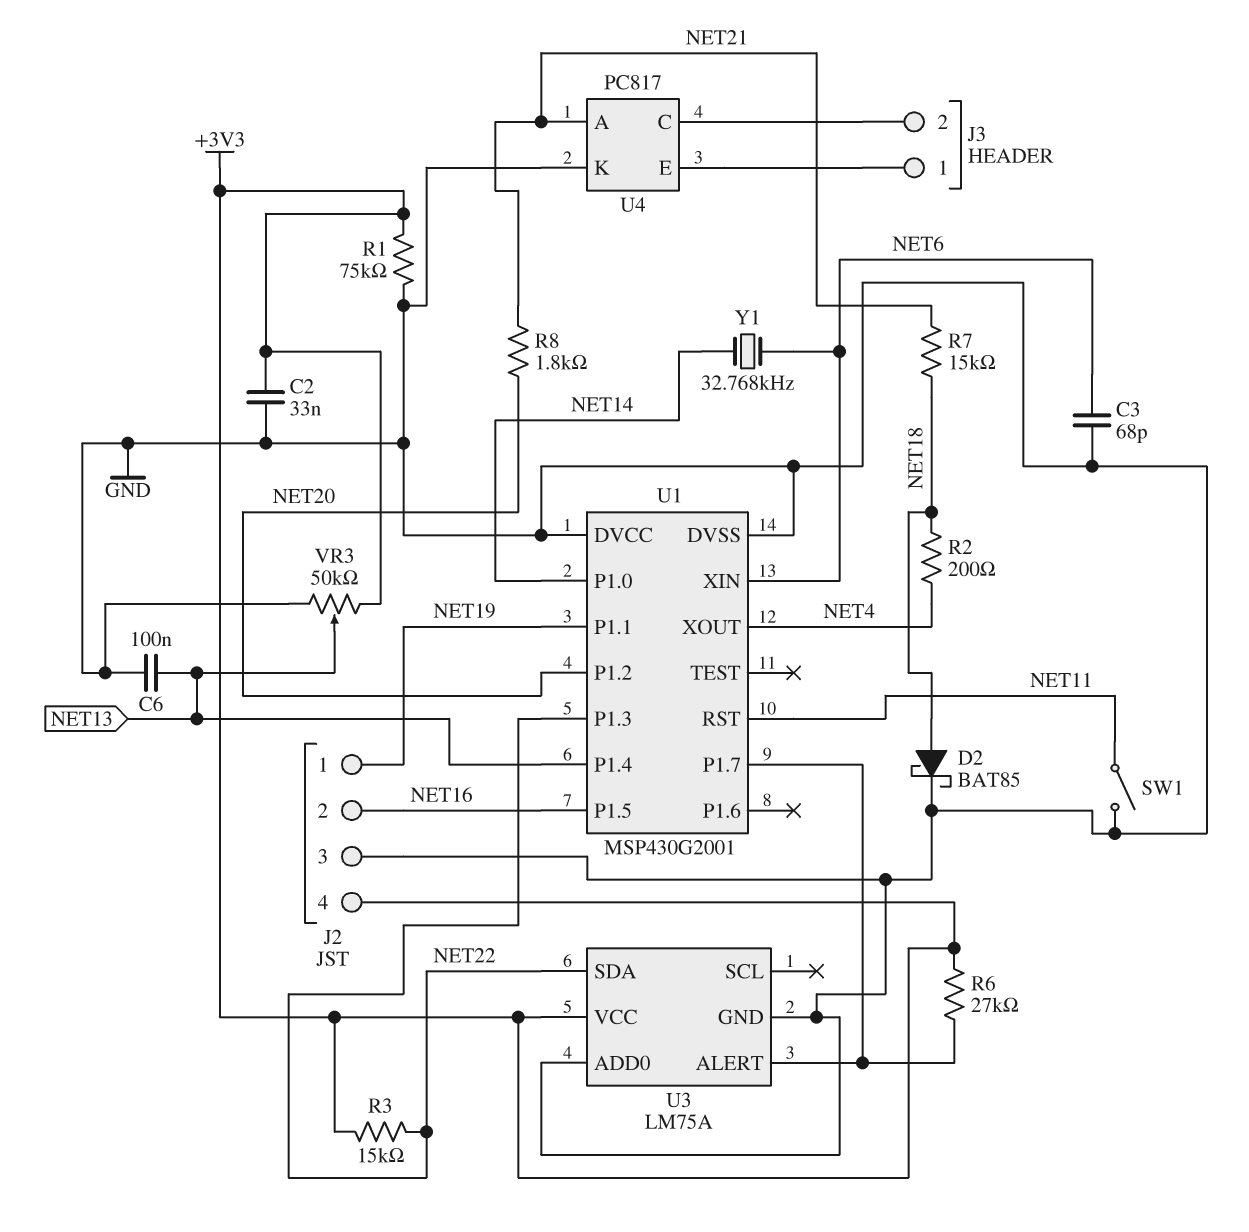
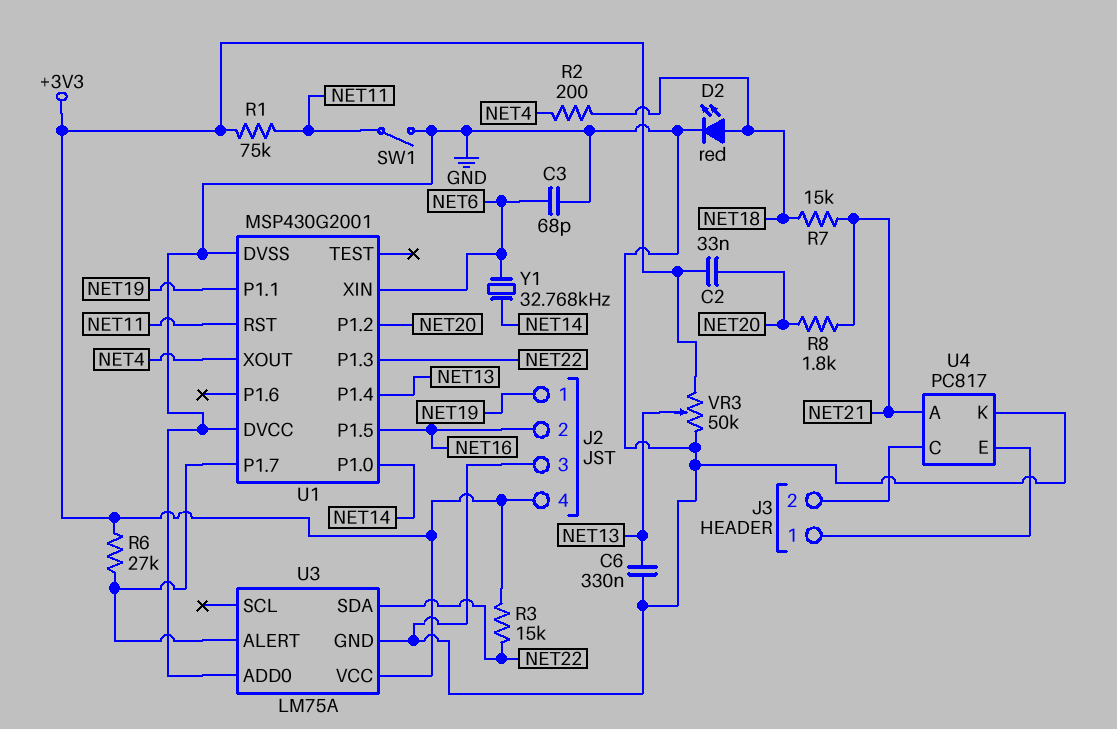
C2: 33nF (+3V3, GND) -> 33nF (+3V3, NET20)
C6: 100nF (GND, NET13) -> 330nF (GND, NET13)
D2: schottky BAT85 (A NET18, K GND) -> LED red (A NET18, K GND)
R1: 75k (+3V3, GND) -> 75k (+3V3, NET11)

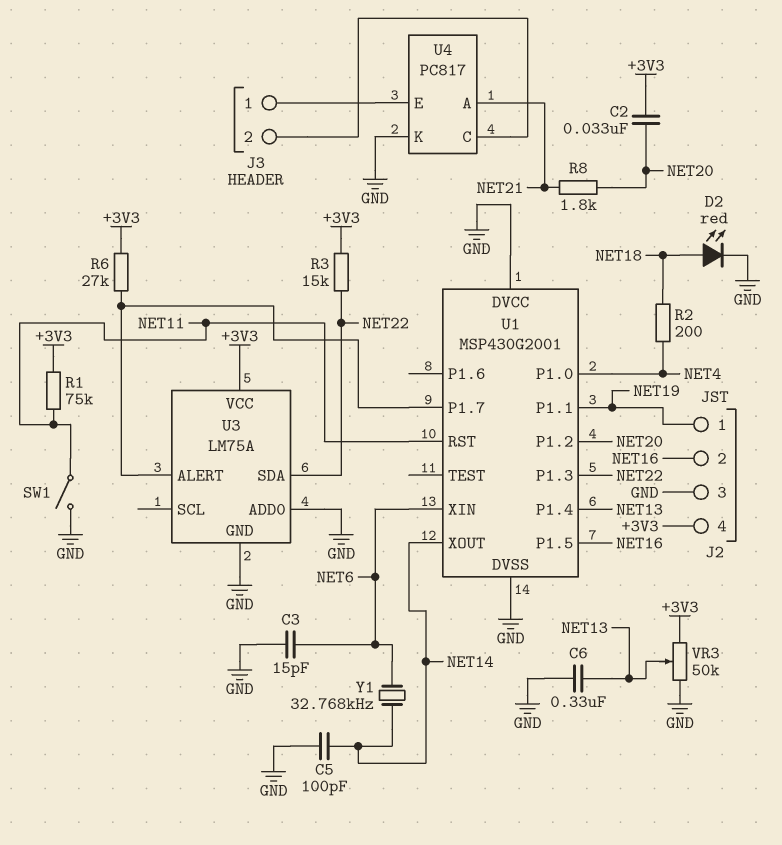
C3: 68pF (GND, NET6) -> 15pF (GND, NET6)
C5: none -> 100pF (GND, NET14)
R7: 15k (NET18, NET21) -> none
U1 pin P1.0: NET14 -> NET4
U1 pin XOUT: NET4 -> NET14

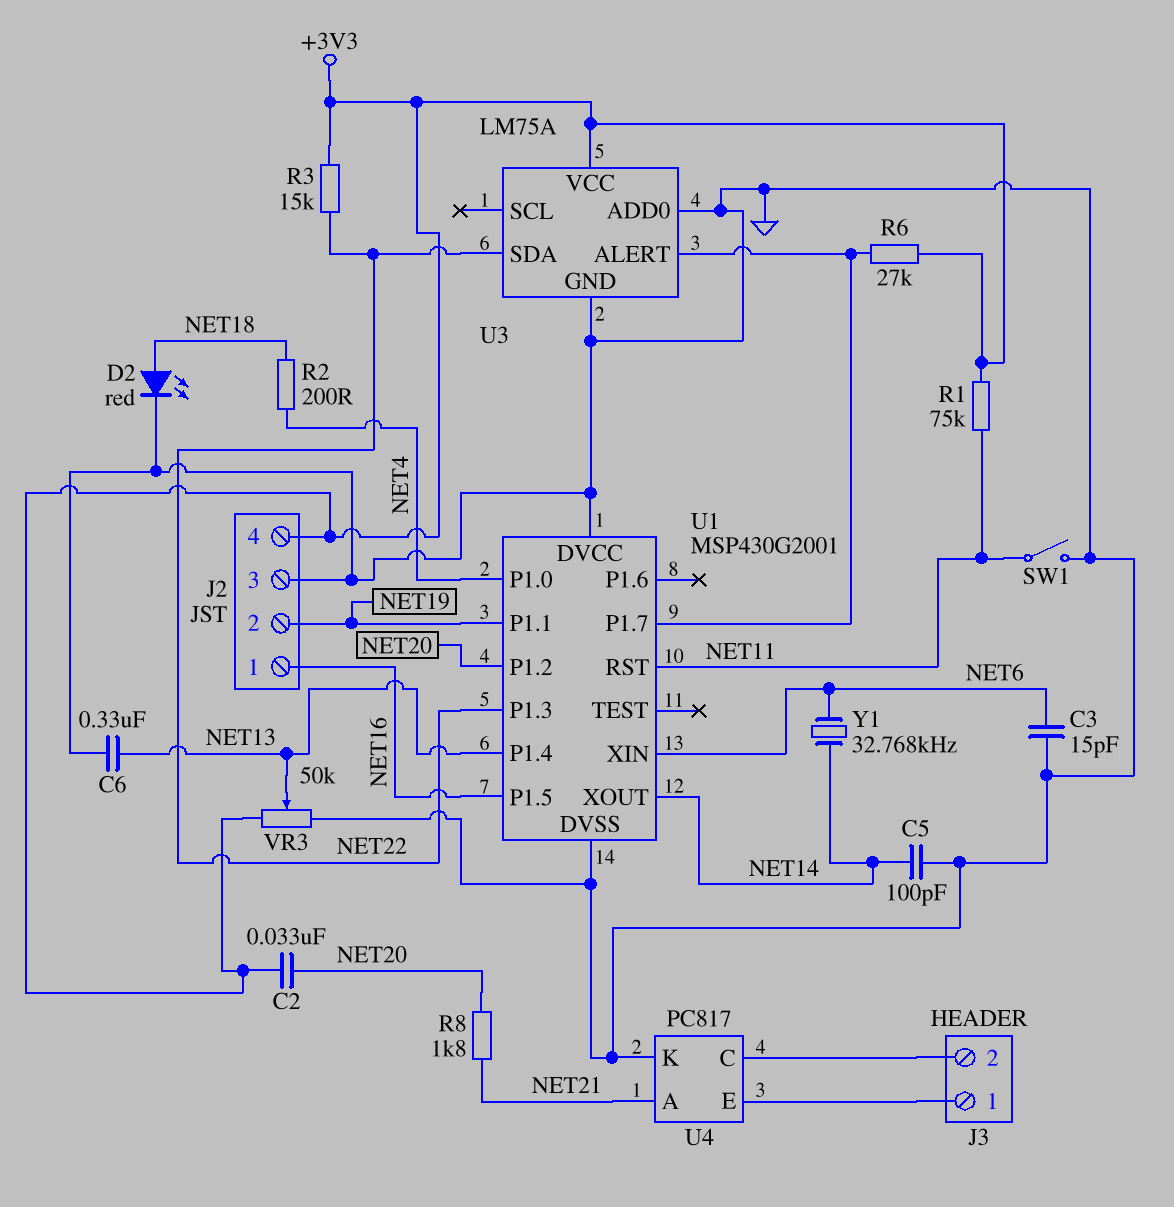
J2 pin 1: NET19 -> NET16
J2 pin 2: NET16 -> NET19

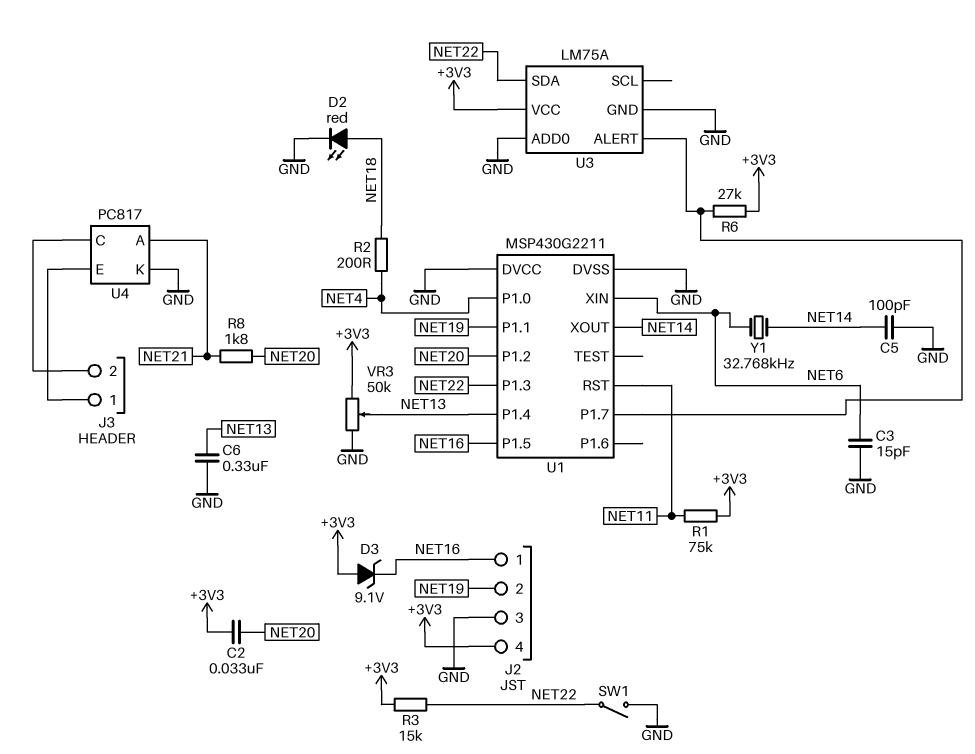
D3: none -> zener 9.1V (A +3V3, K NET16)
SW1: switch (GND, NET11) -> switch (GND, NET22)
U1: MSP430G2001 -> MSP430G2211

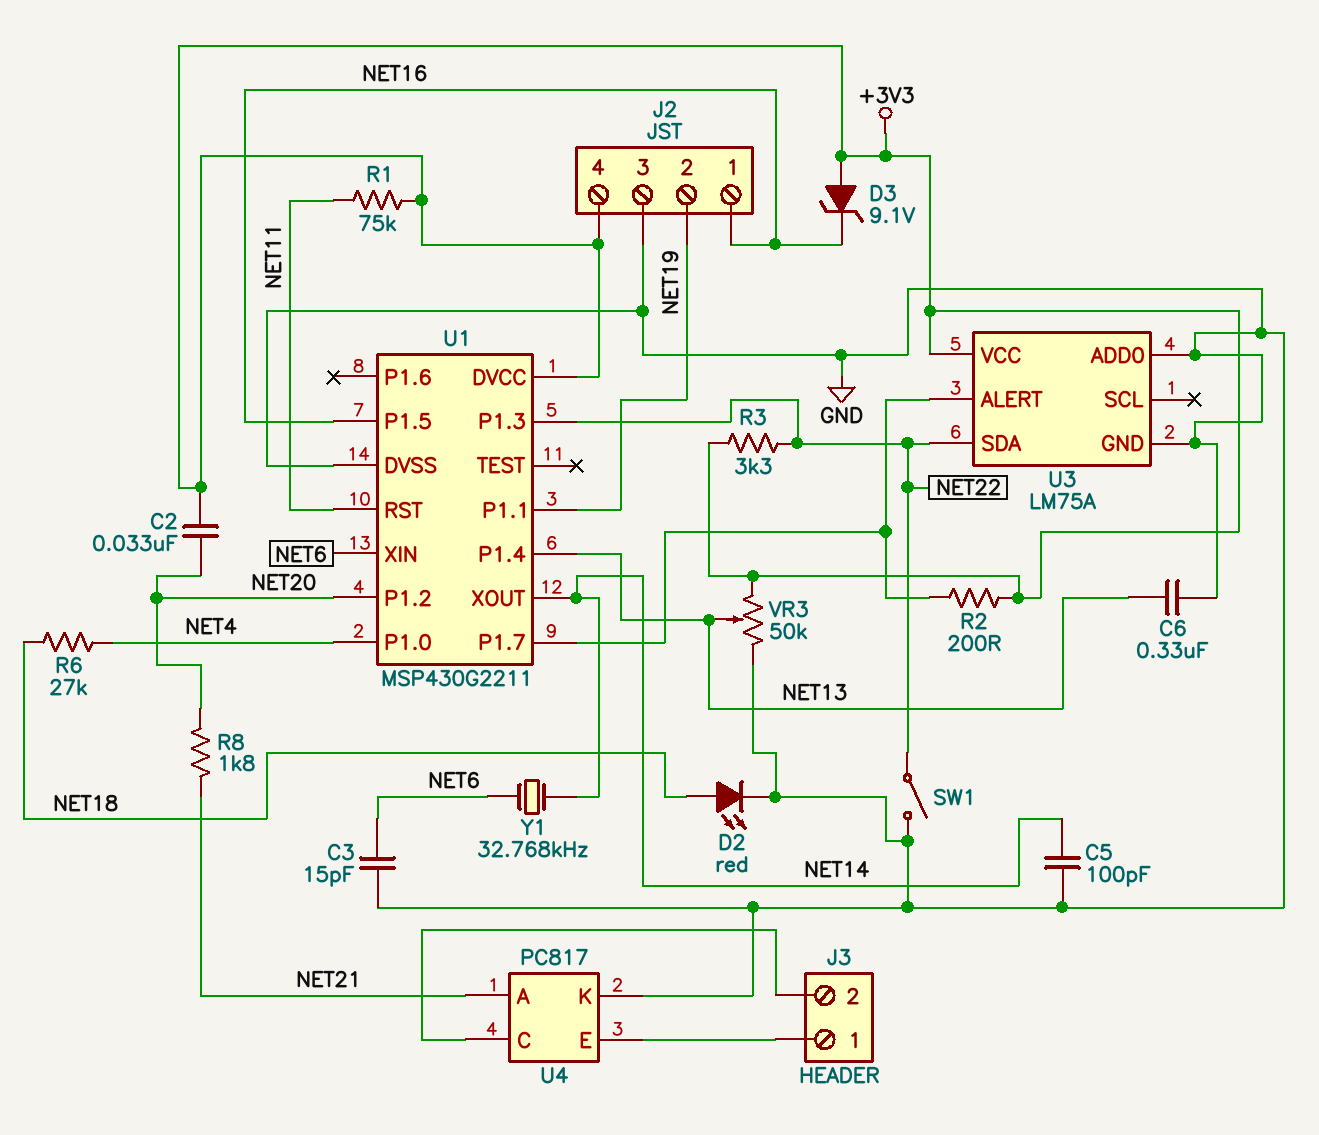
R2: 200 (NET4, NET18) -> 200 (+3V3, U1/P1.7)
R3: 15k (+3V3, NET22) -> 3.3k (+3V3, NET22)
R6: 27k (+3V3, U1/P1.7) -> 27k (NET4, NET18)
U1 pin DVCC: GND -> +3V3

